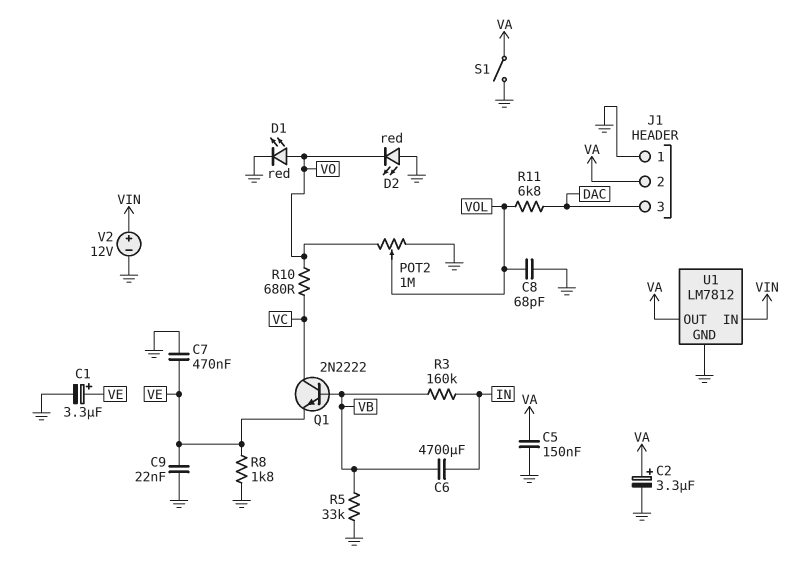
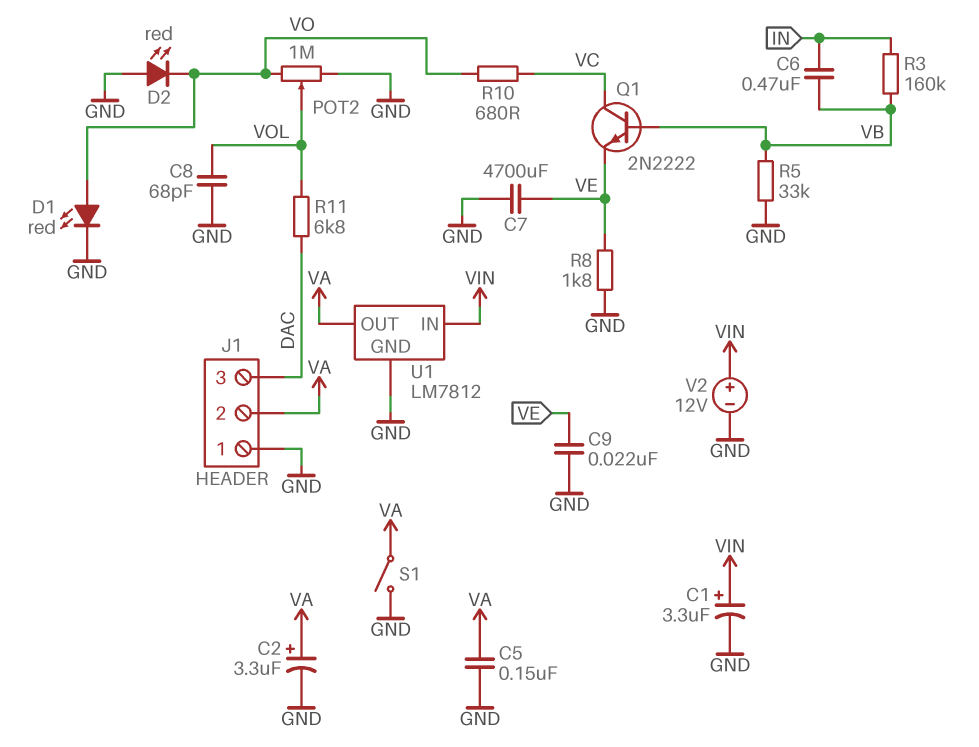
C1: 3.3uF (plus VE, minus GND) -> 3.3uF (plus VIN, minus GND)
C6: 4700uF (IN, VB) -> 470nF (IN, VB)
C7: 470nF (GND, VE) -> 4700uF (GND, VE)

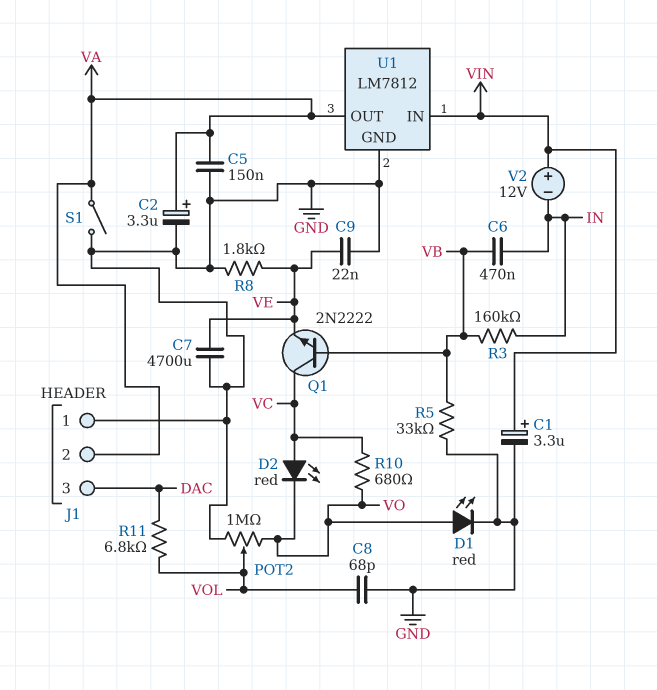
D2: LED red (A GND, K VO) -> LED red (A VC, K VO)
V2: 12V (plus VIN, minus GND) -> 12V (plus VIN, minus IN)

